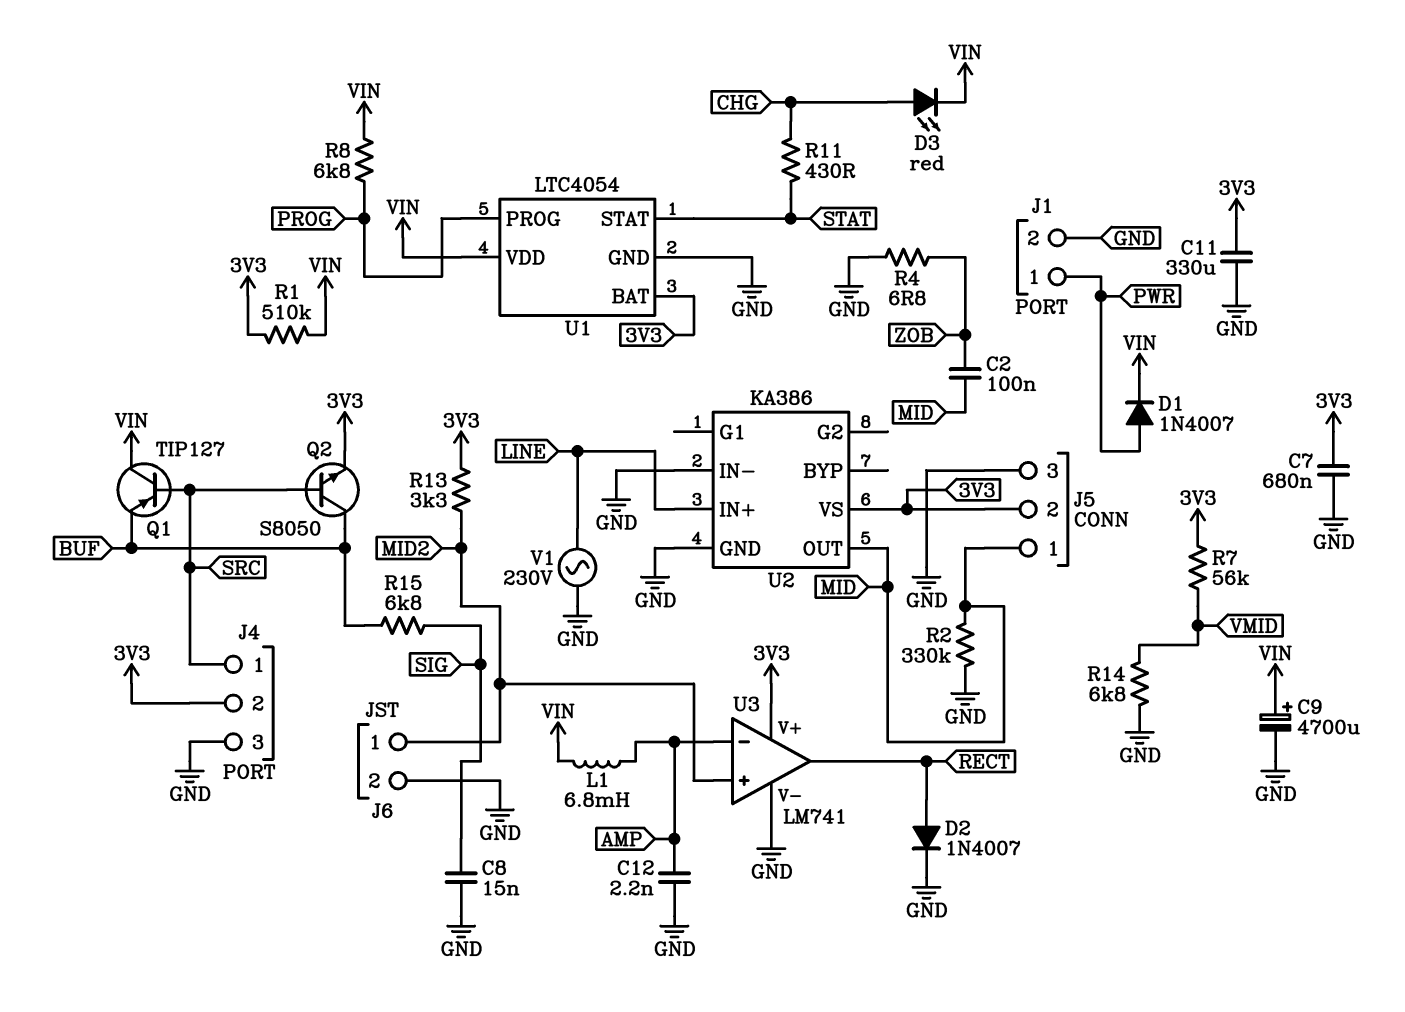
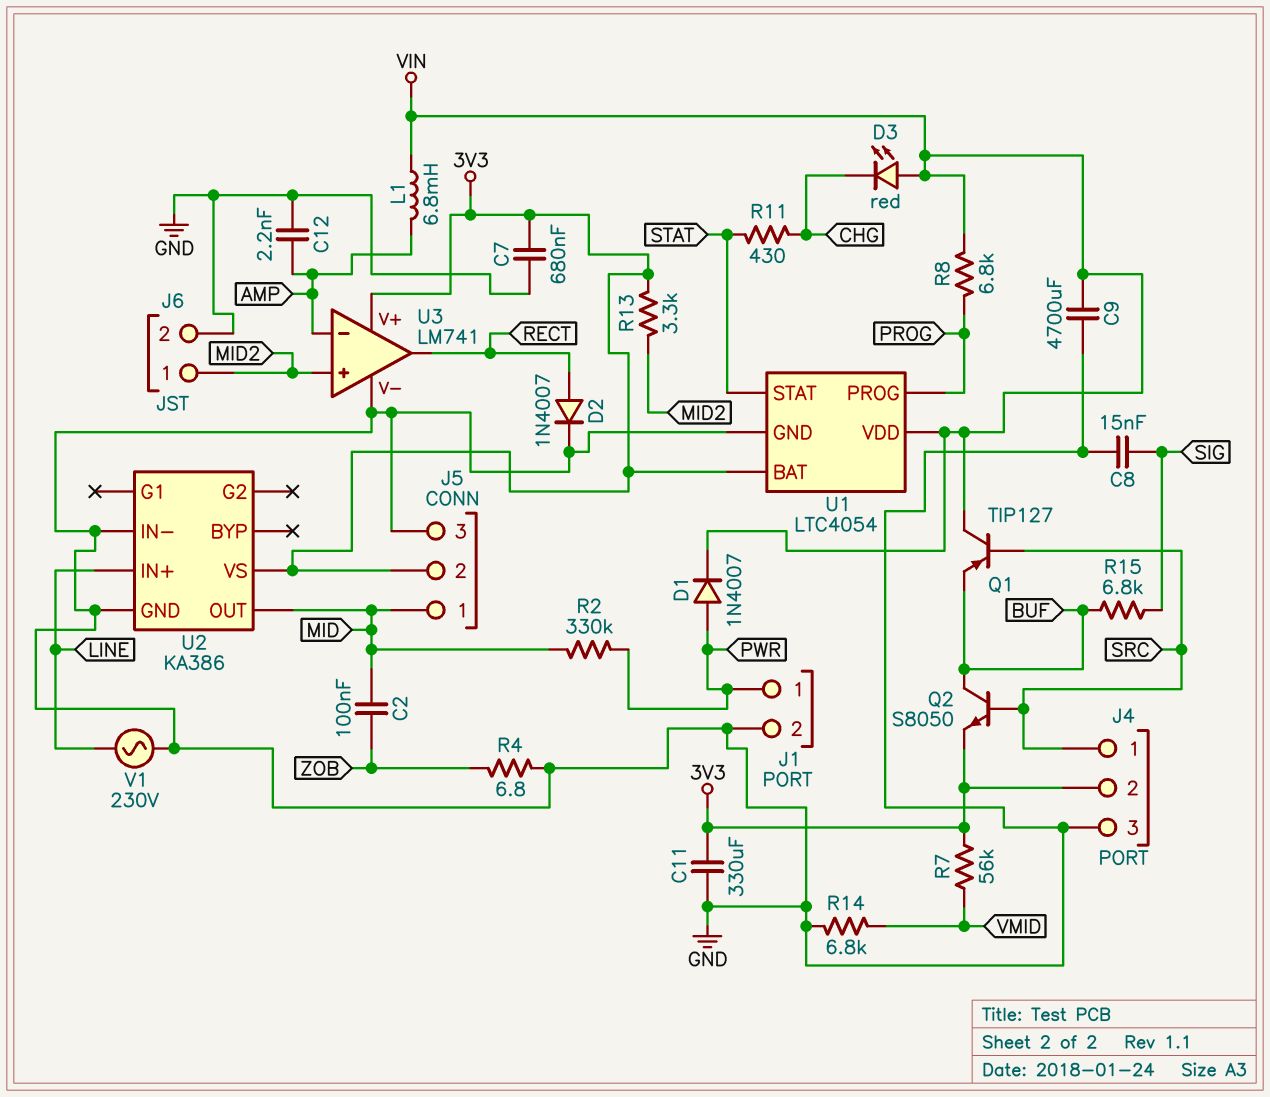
C9: 4700uF (plus VIN, minus GND) -> 4700uF (GND, VIN)
D3: LED red (A CHG, K VIN) -> LED red (A VIN, K CHG)
R1: 510k (3V3, VIN) -> none
R2: 330k (GND, MID) -> 330k (MID, PWR)

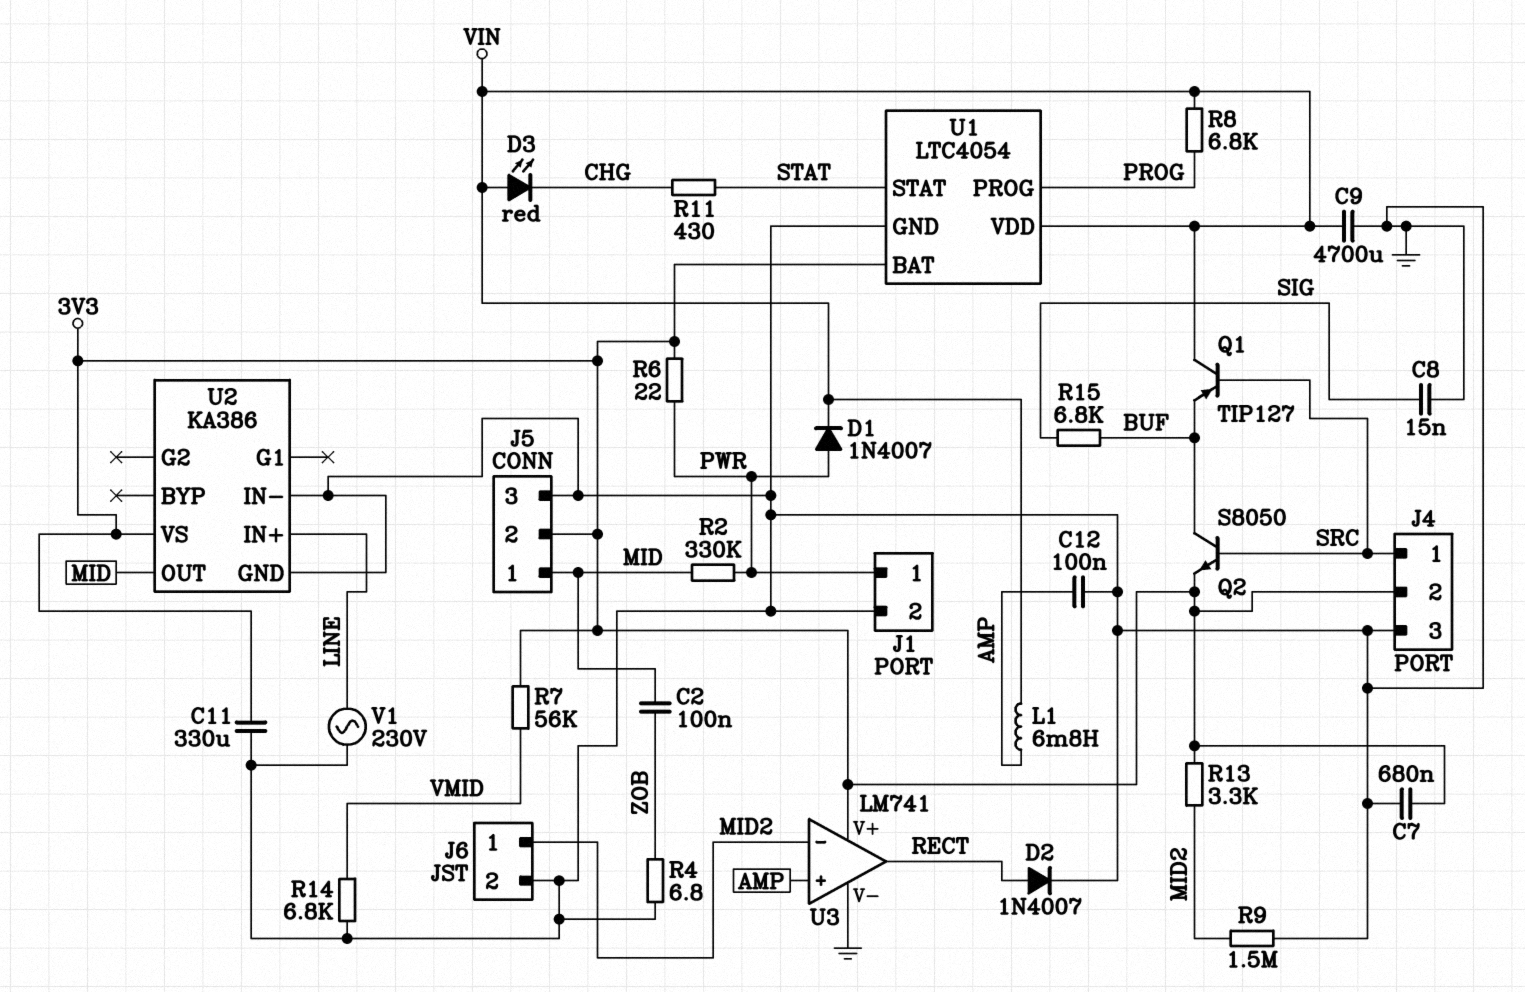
C12: 2.2nF (AMP, GND) -> 100nF (AMP, GND)
R6: none -> 22 (3V3, PWR)
R9: none -> 1.5M (GND, MID2)
U3 pin in+: MID2 -> AMP
U3 pin in-: AMP -> MID2

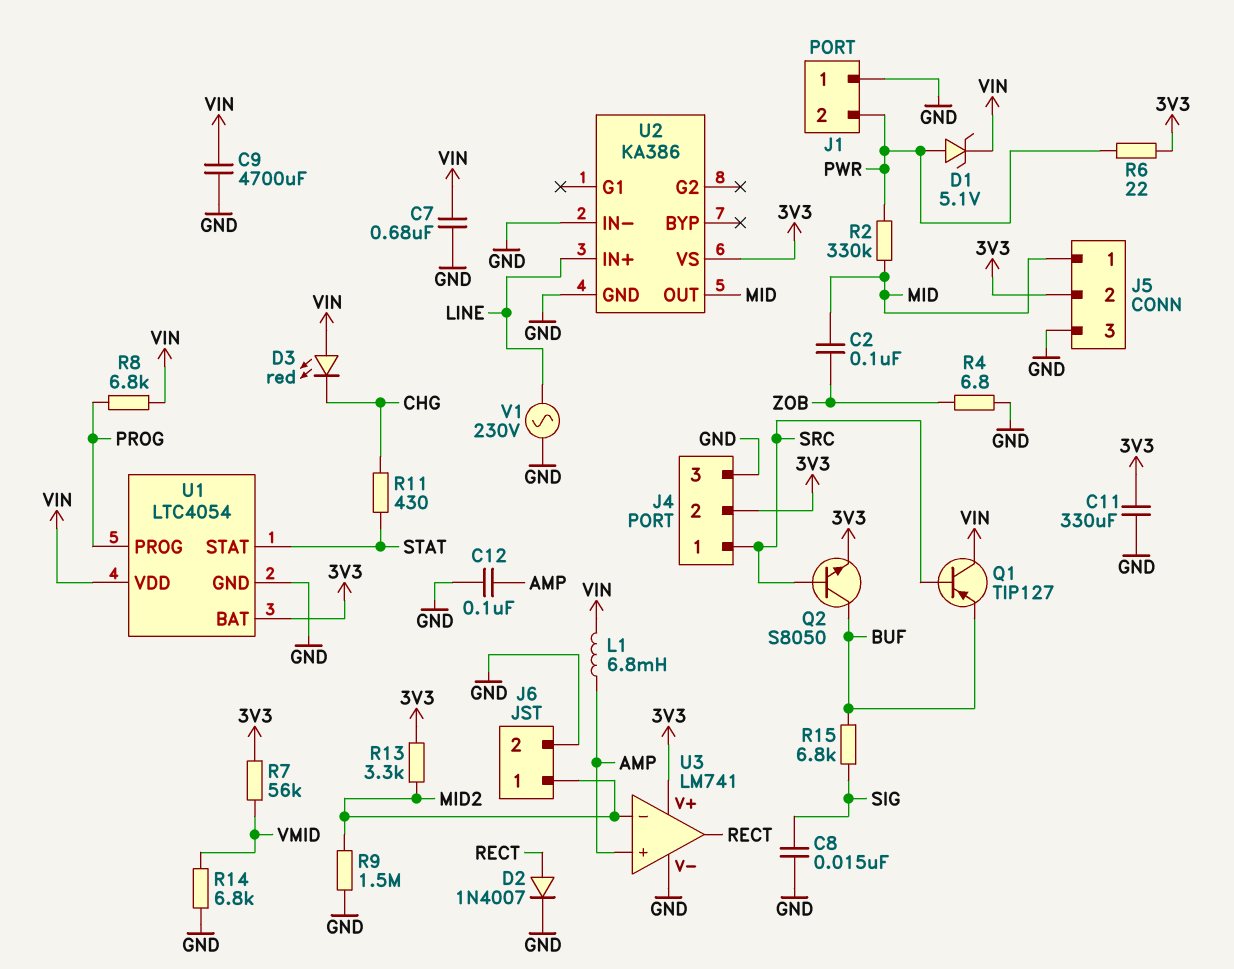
C7: 680nF (3V3, GND) -> 680nF (GND, VIN)
D1: diode 1N4007 (A PWR, K VIN) -> zener 5.1V (A PWR, K VIN)
J1 pin 1: PWR -> GND
J1 pin 2: GND -> PWR

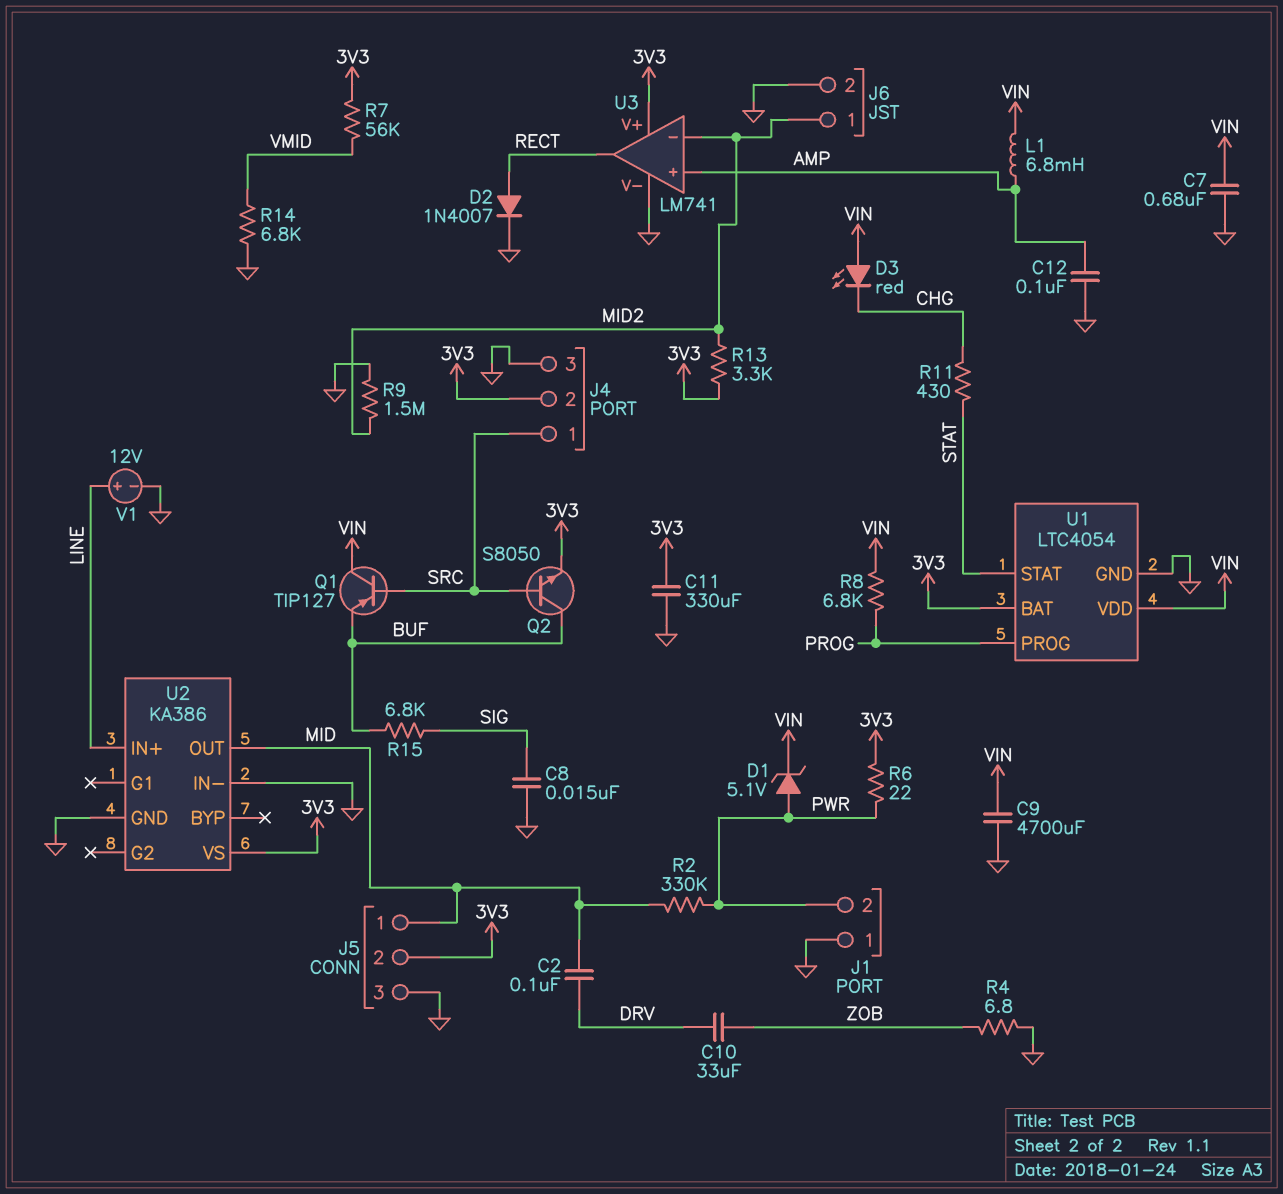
C2: 100nF (MID, ZOB) -> 100nF (DRV, MID)
C10: none -> 33uF (DRV, ZOB)
V1: AC 230V (GND, LINE) -> 12V (plus LINE, minus GND)

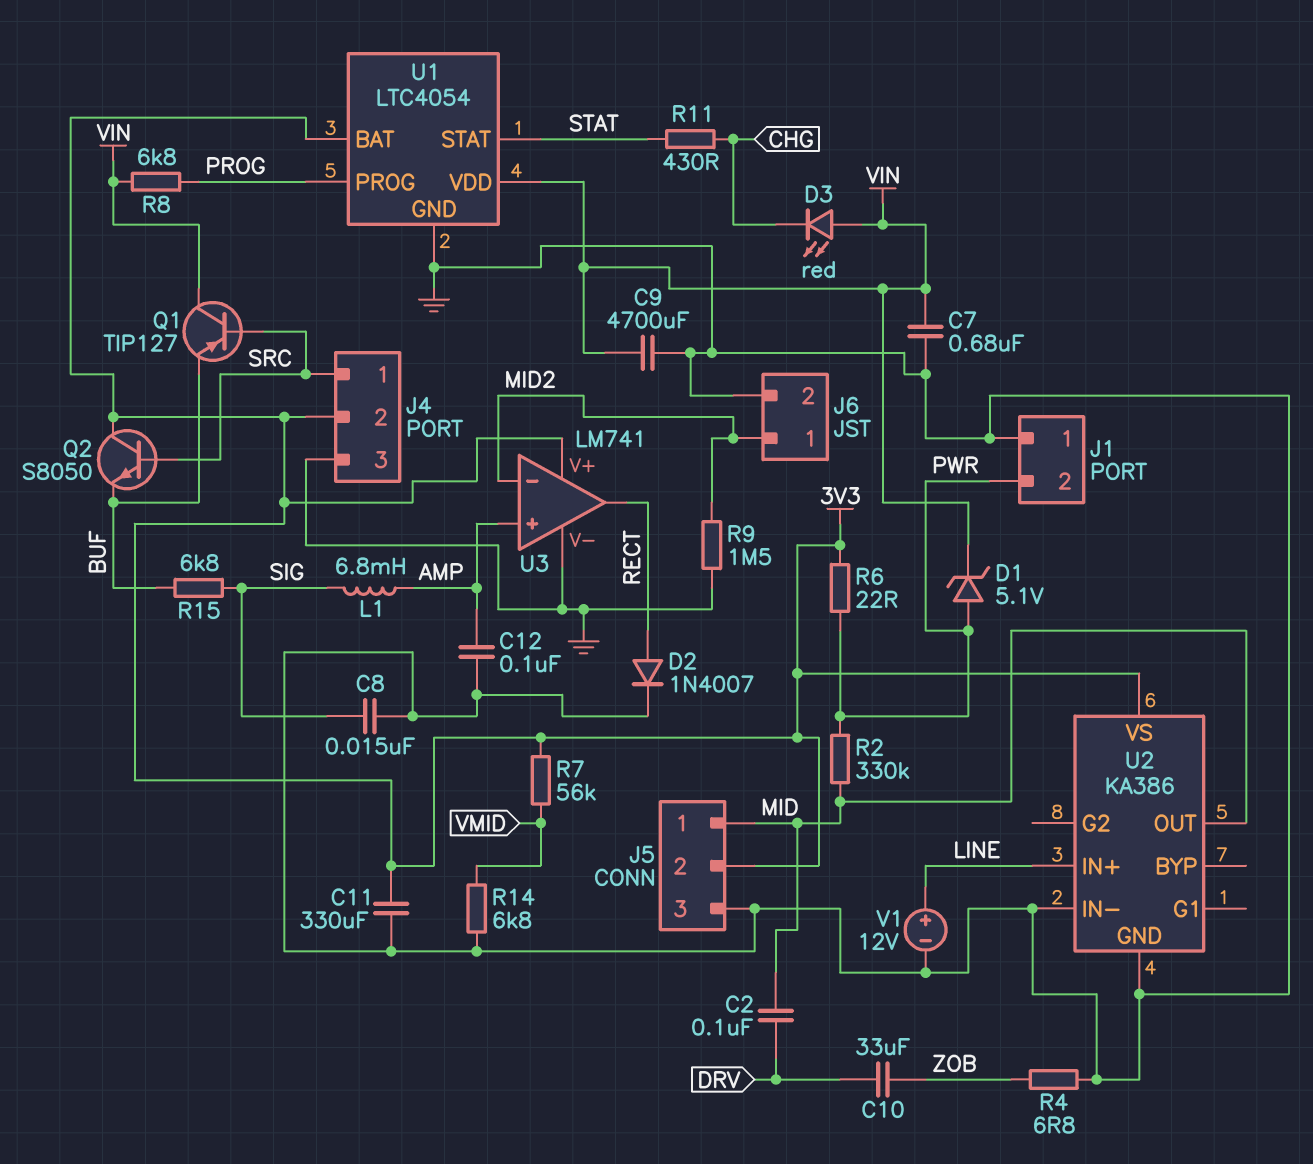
L1: 6.8mH (AMP, VIN) -> 6.8mH (AMP, SIG)
Q2: NPN S8050 (B SRC, C BUF, E 3V3) -> NPN S8050 (B SRC, C 3V3, E BUF)
R13: 3.3k (3V3, MID2) -> none

